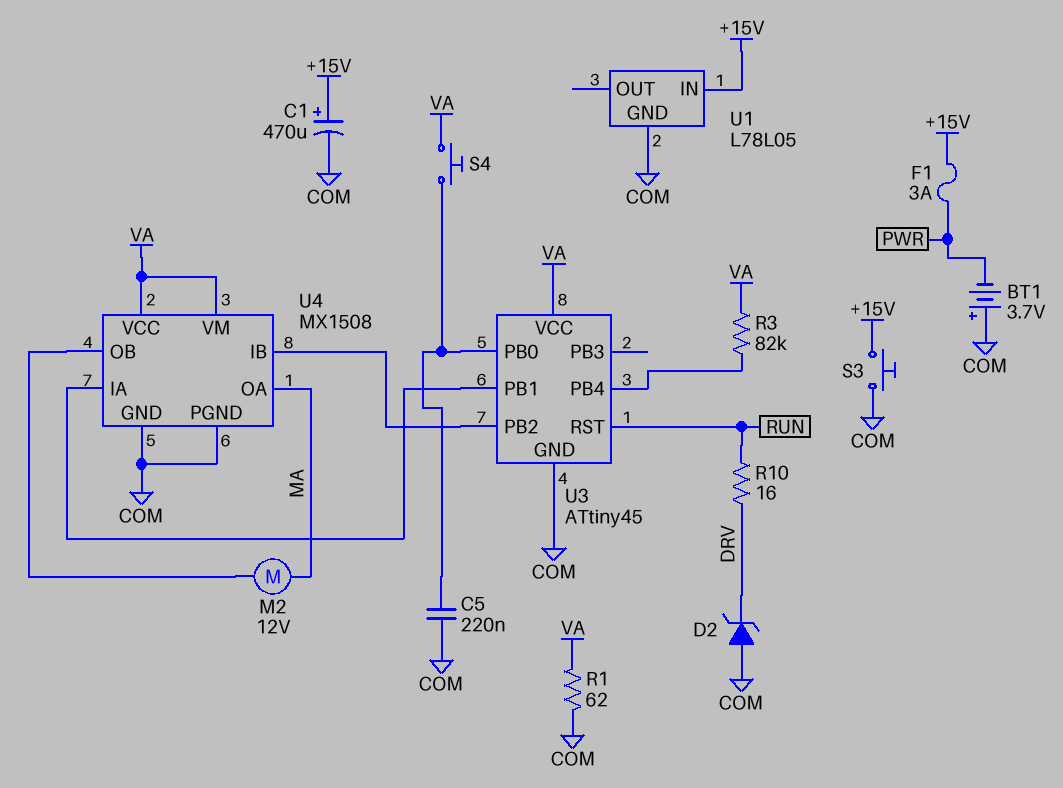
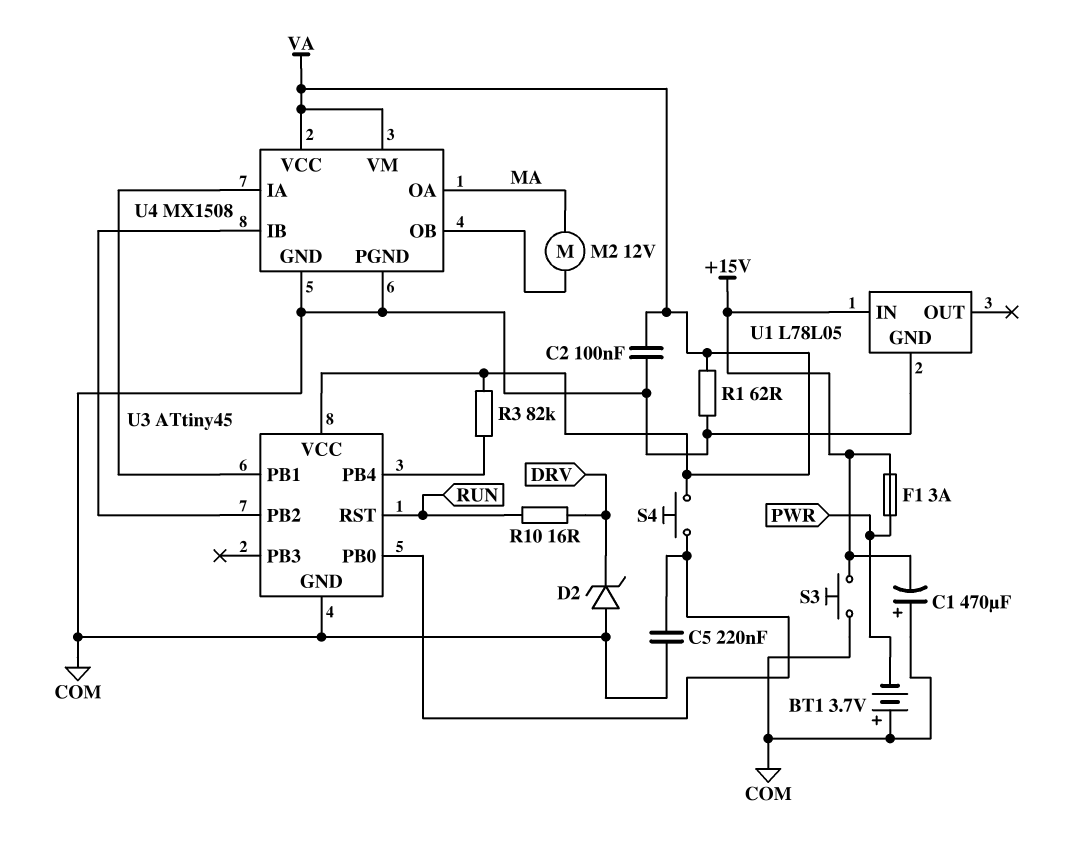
C1: 470uF (plus +15V, minus COM) -> 470uF (plus COM, minus +15V)
C2: none -> 100nF (COM, VA)

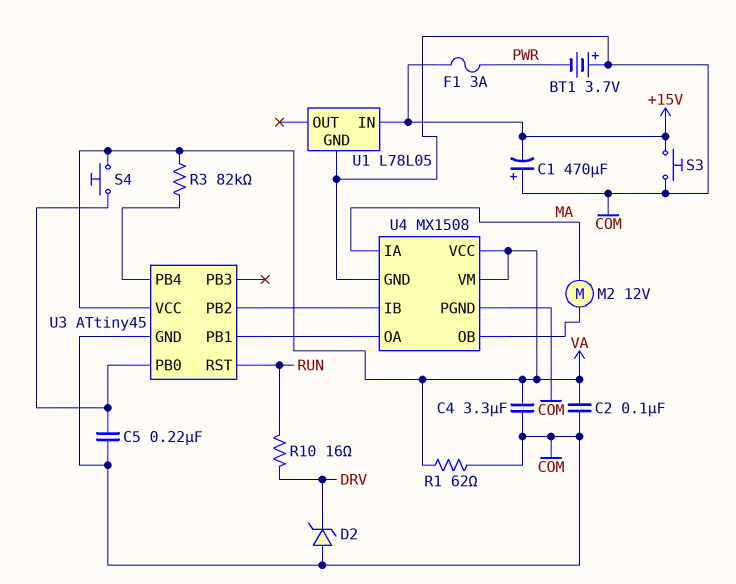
C4: none -> 3.3uF (COM, VA)
U4 pin IA: U3/PB1 -> MA
U4 pin OA: MA -> U3/PB1

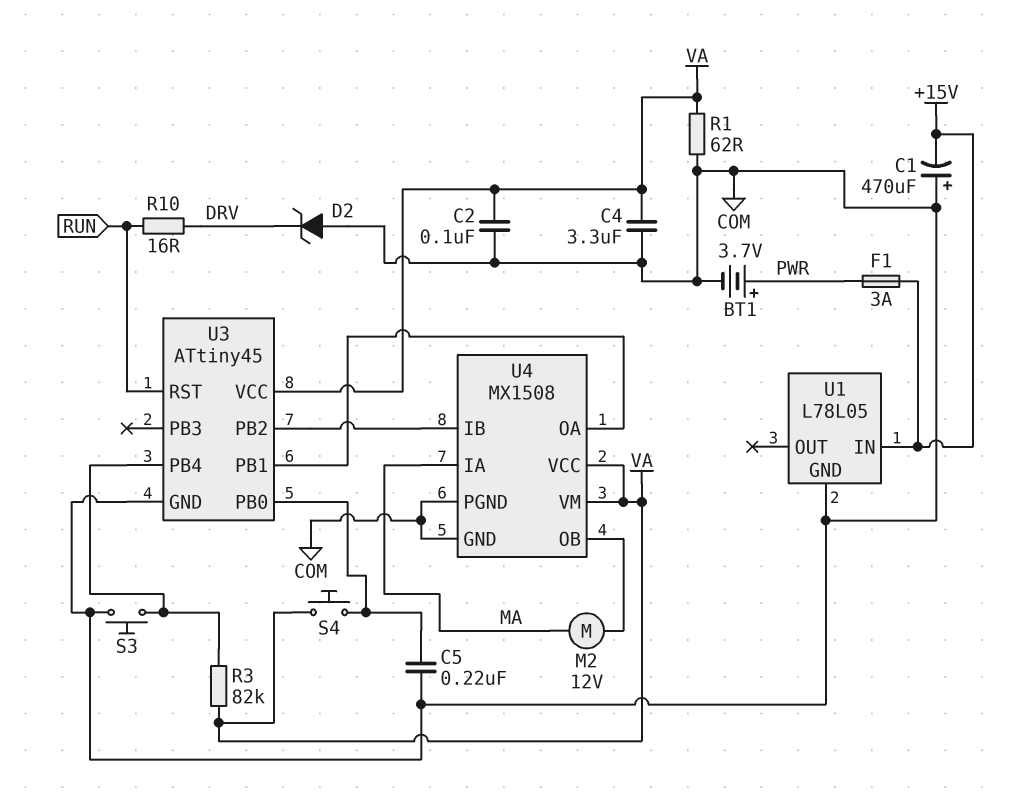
BT1: 3.7V (plus COM, minus PWR) -> 3.7V (plus PWR, minus COM)
S3: button (+15V, COM) -> button (COM, U3/PB4)

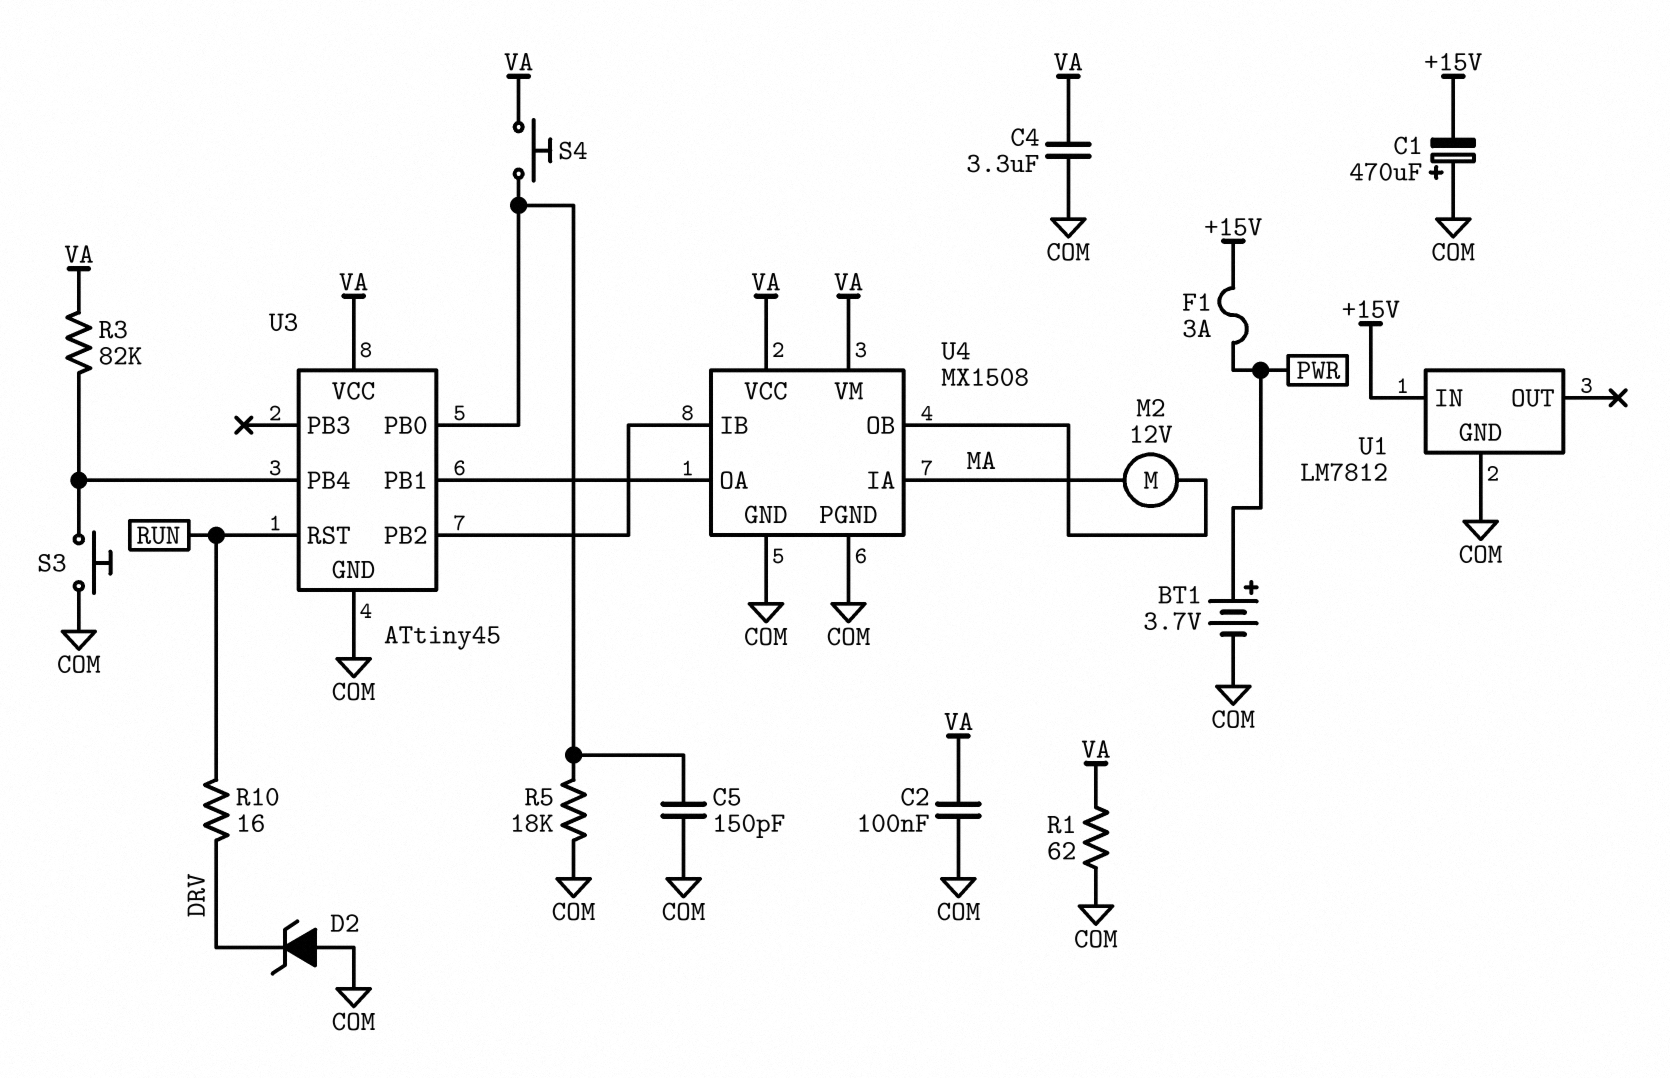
C5: 220nF (COM, U3/PB0) -> 150pF (COM, U3/PB0)
R5: none -> 18k (COM, U3/PB0)
U1: L78L05 -> LM7812

